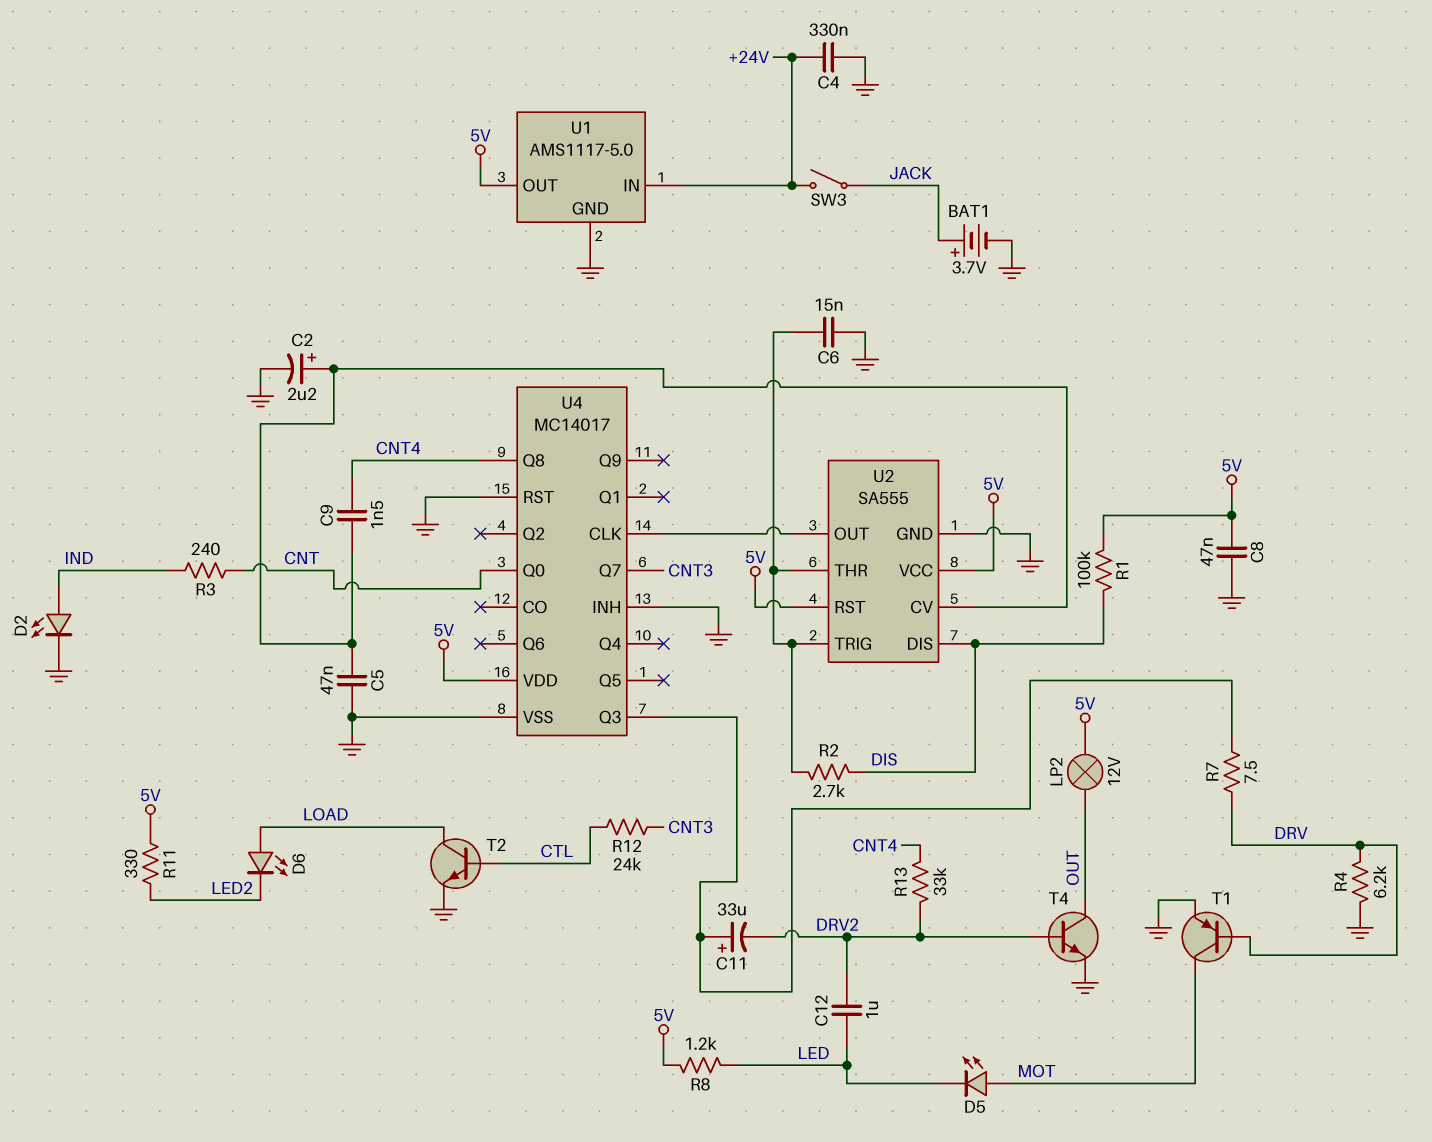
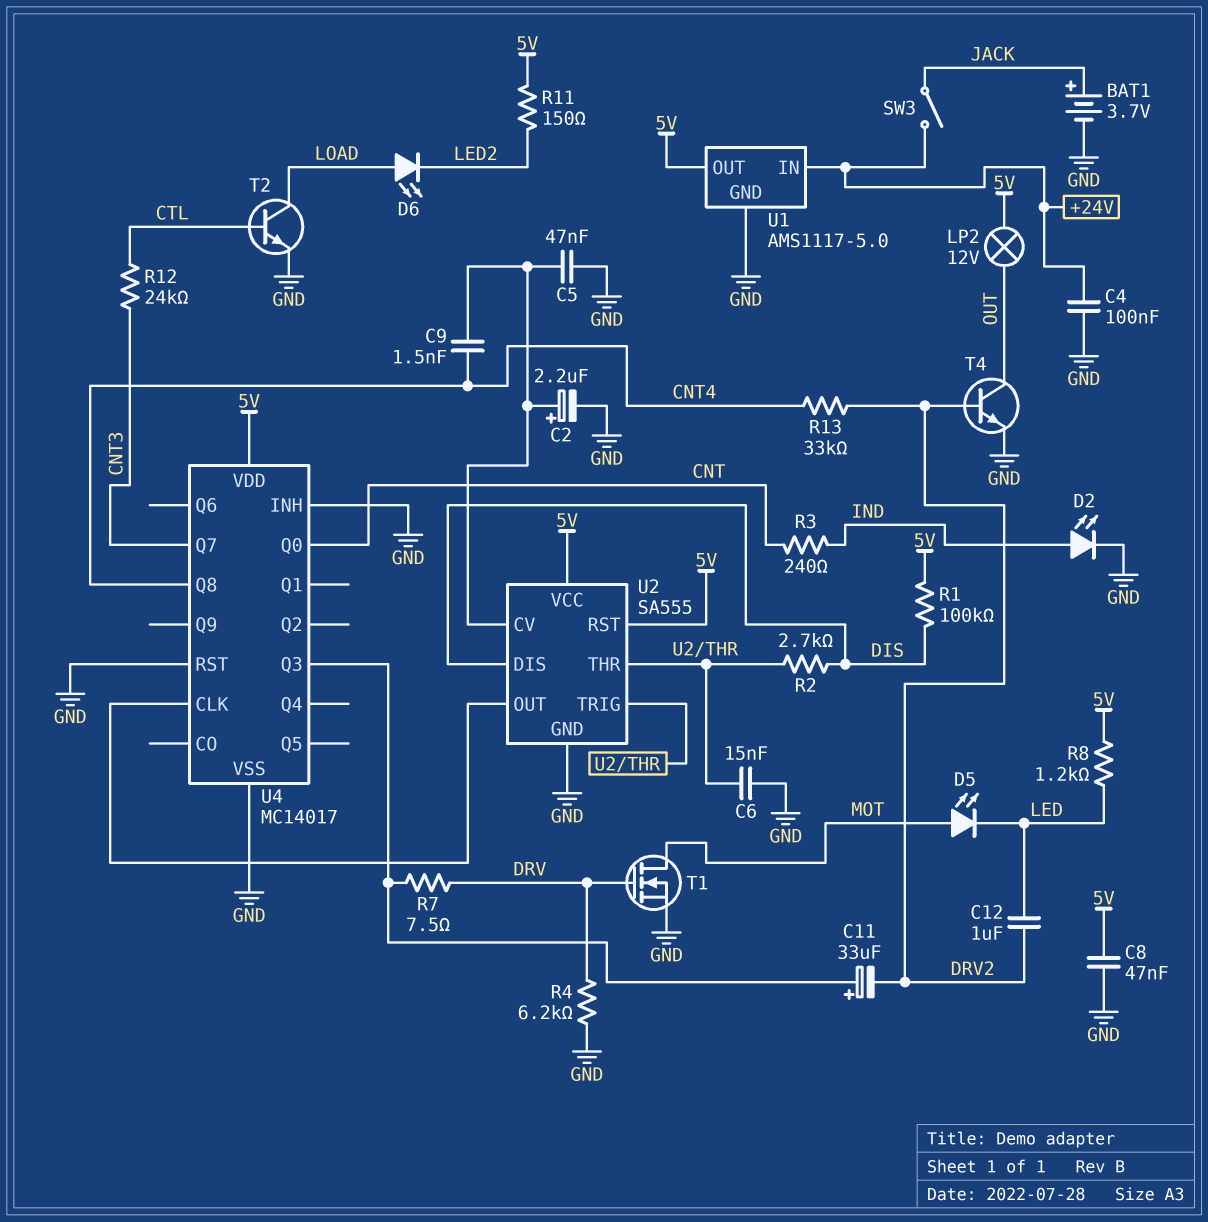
C4: 330nF (+24V, GND) -> 100nF (+24V, GND)
R11: 330 (5V, LED2) -> 150 (5V, LED2)
T1: PNP (B DRV, C MOT, E GND) -> NMOS (G DRV, D MOT, S GND)

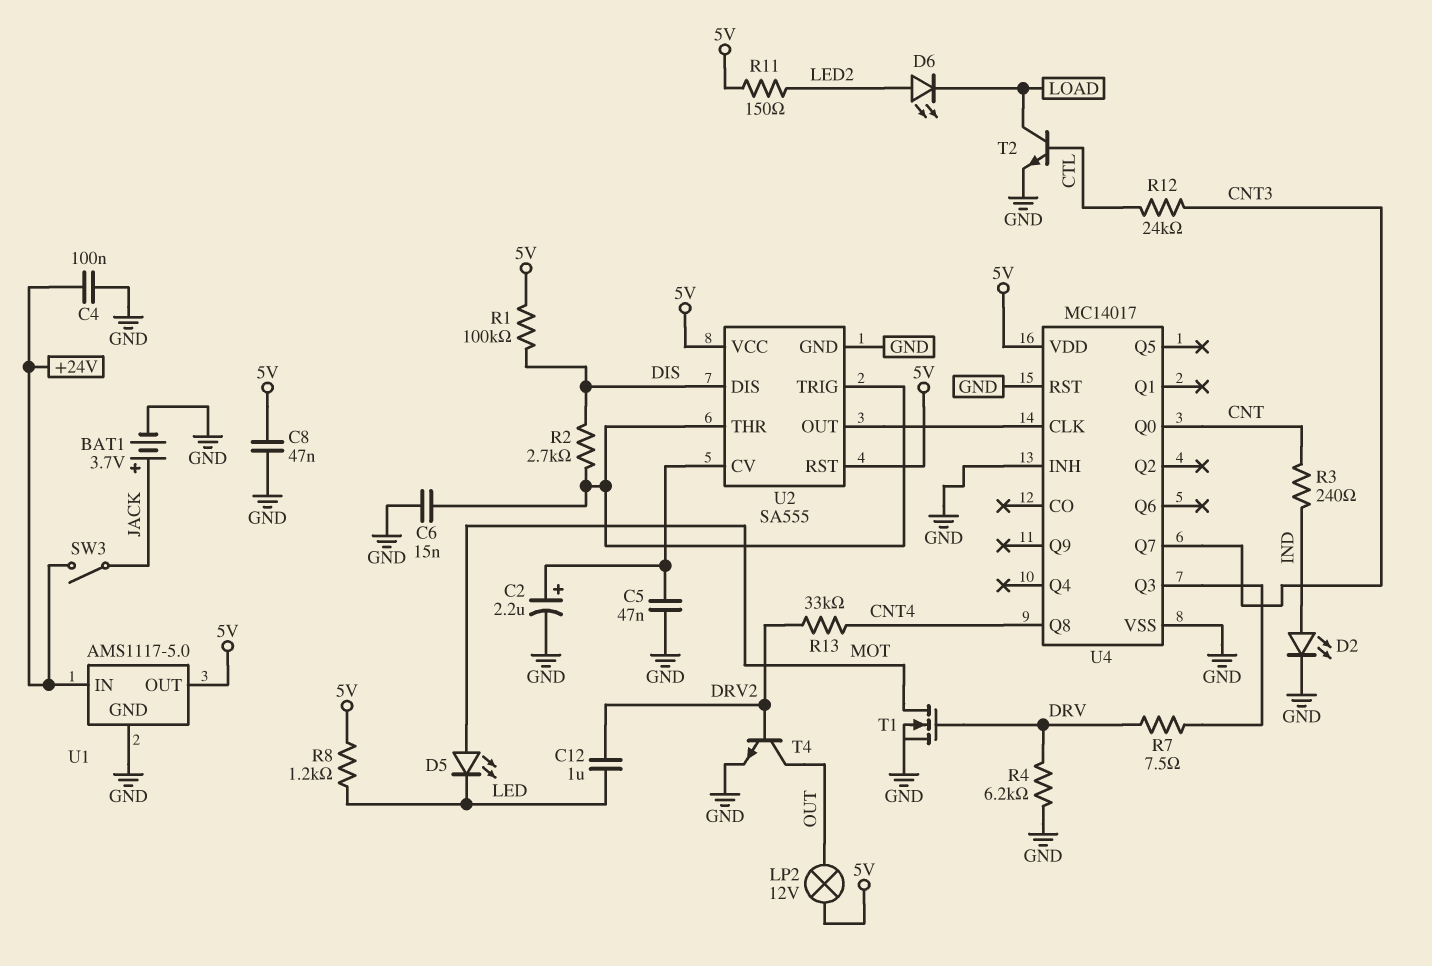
C9: 1.5nF (CNT4, U2/CV) -> none
C11: 33uF (plus U4/Q3, minus DRV2) -> none
D6: LED (A LOAD, K LED2) -> LED (A LED2, K LOAD)

